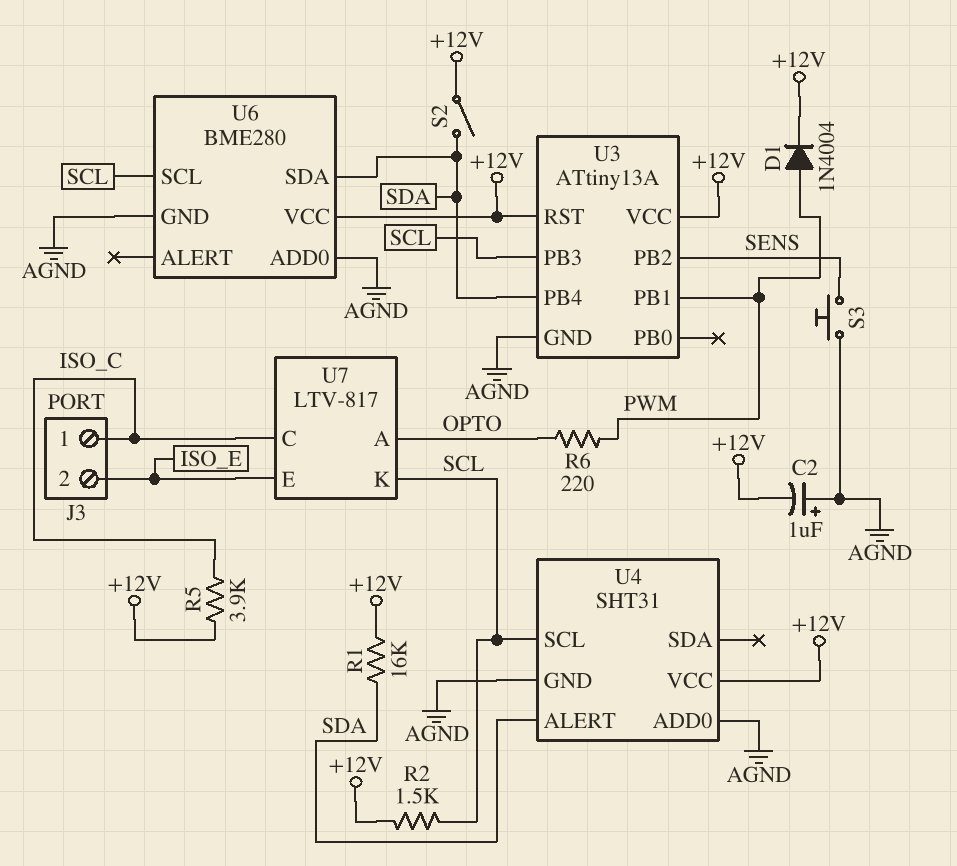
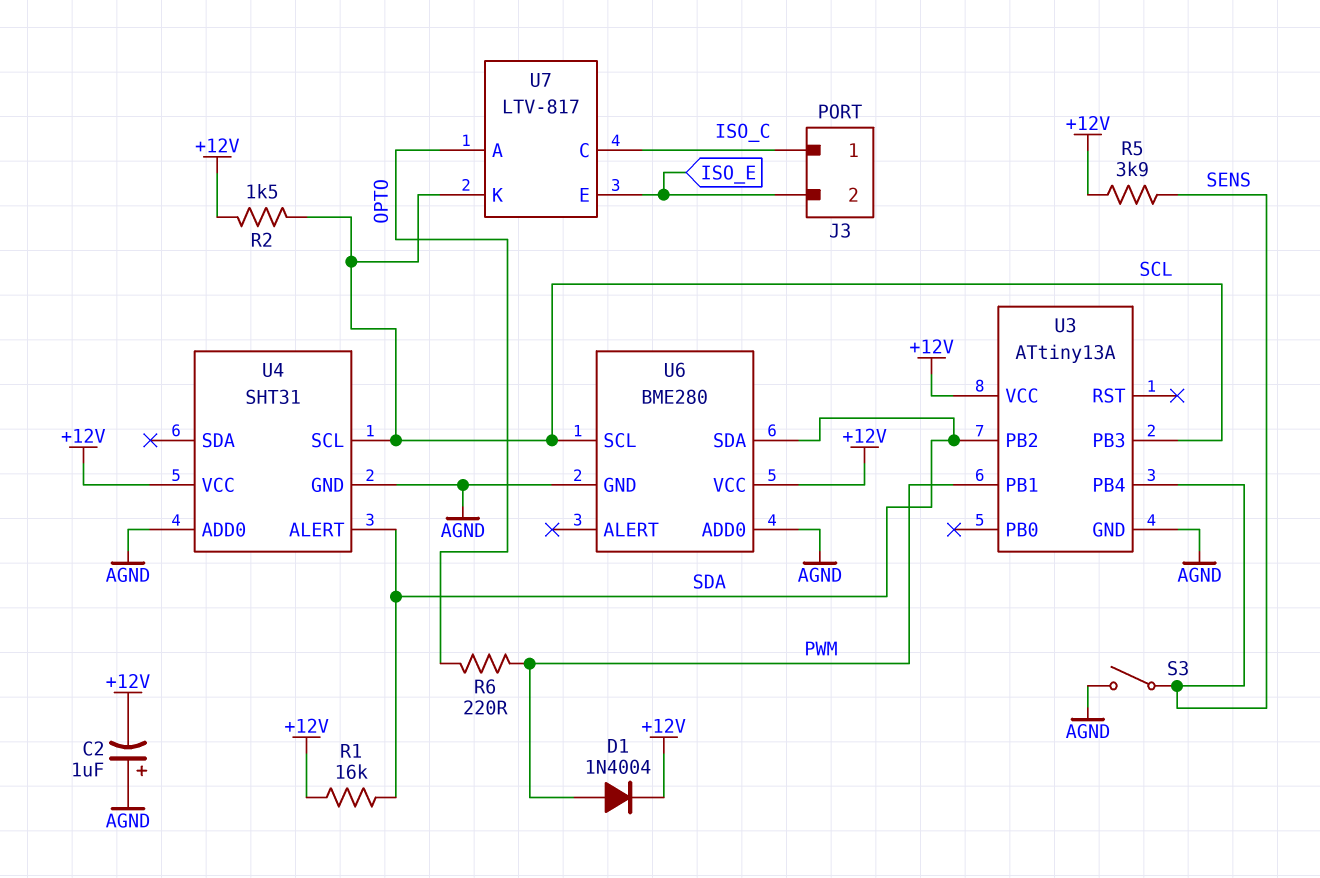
R5: 3.9k (+12V, ISO_C) -> 3.9k (+12V, SENS)
S2: switch (+12V, SDA) -> none
S3: button (AGND, SENS) -> switch (AGND, SENS)
U3 pin PB2: SENS -> SDA
U3 pin PB4: SDA -> SENS
U3 pin RST: +12V -> none

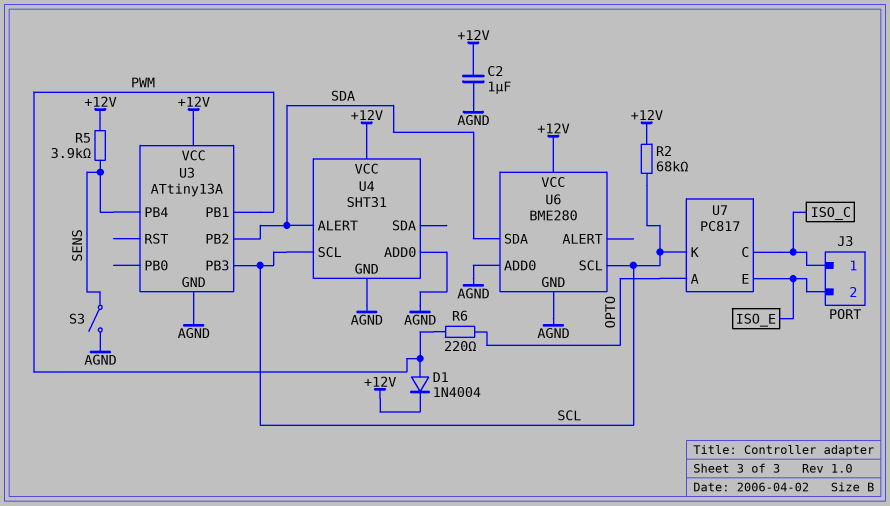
C2: 1uF (plus AGND, minus +12V) -> 1uF (+12V, AGND)
R1: 16k (+12V, SDA) -> none
R2: 1.5k (+12V, SCL) -> 68k (+12V, SCL)
U7: LTV-817 -> PC817

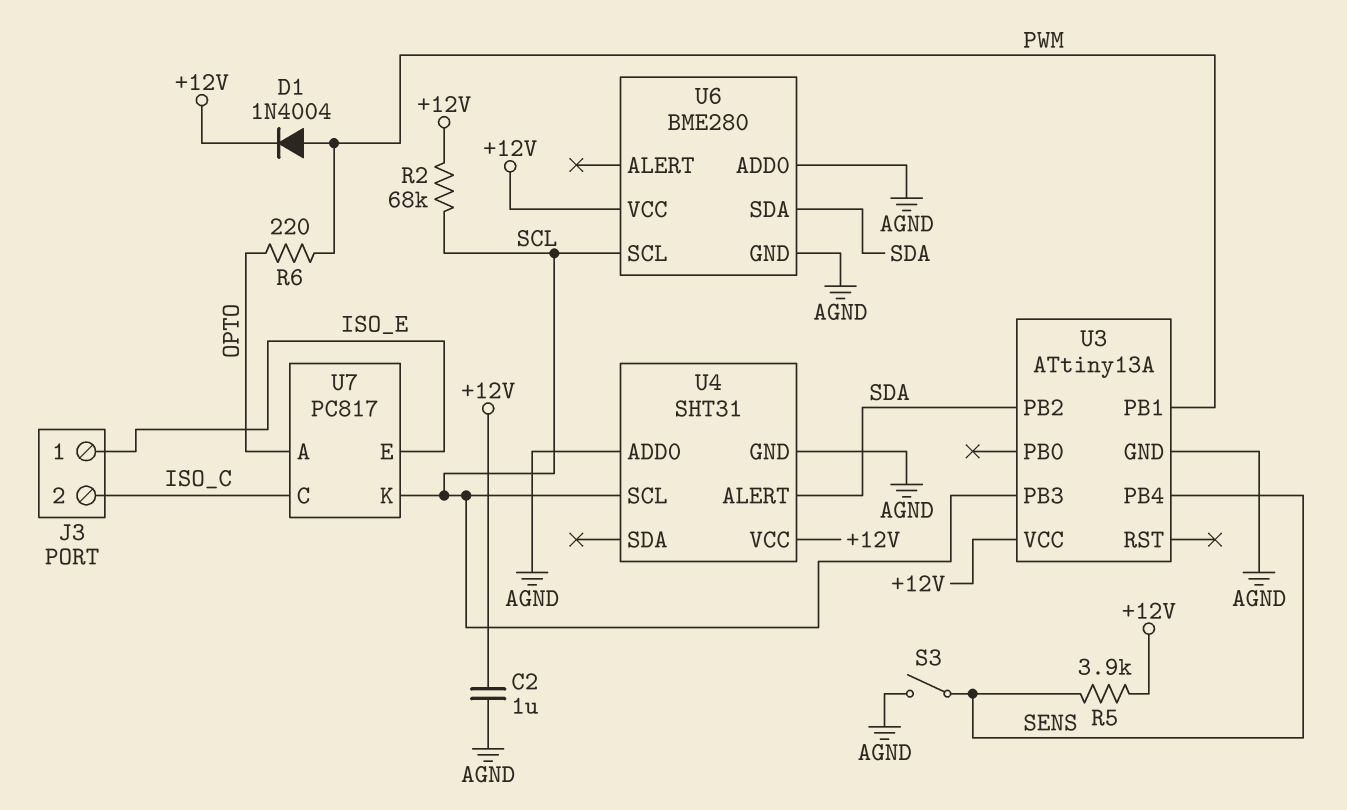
J3 pin 1: ISO_C -> ISO_E
J3 pin 2: ISO_E -> ISO_C

